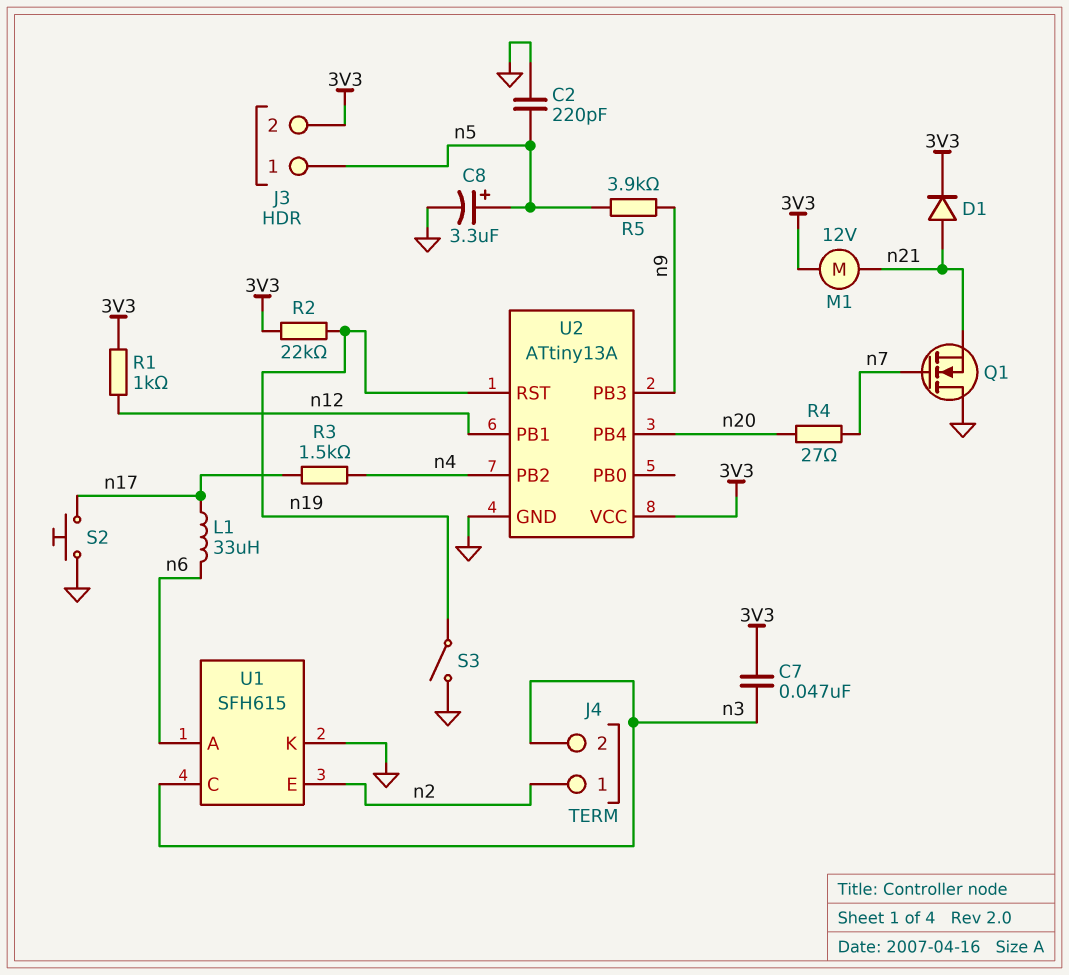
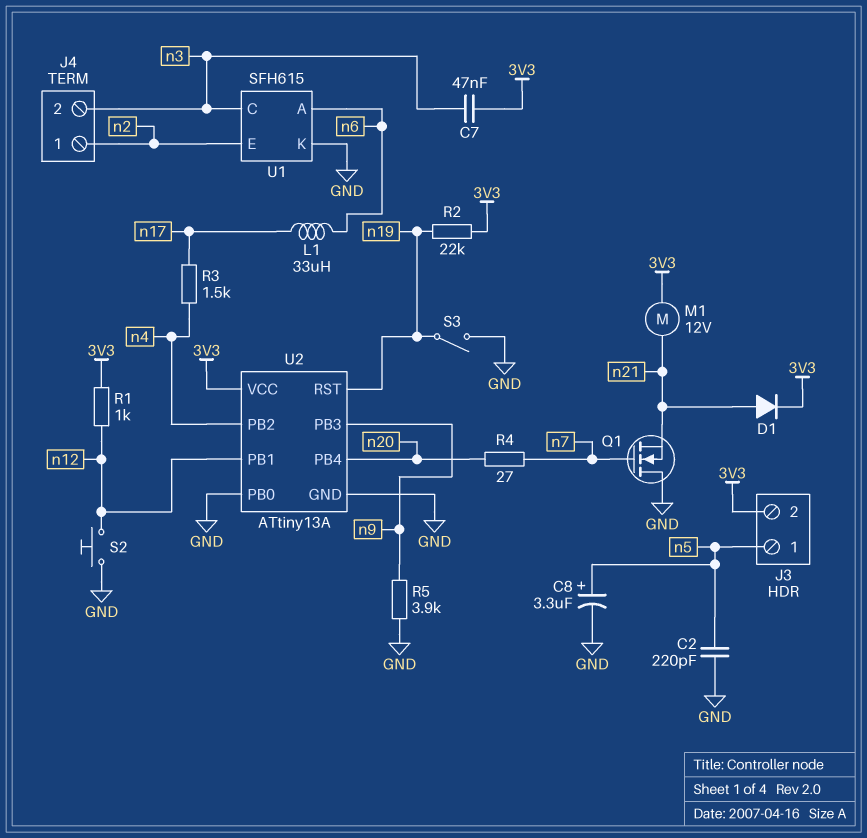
R5: 3.9k (n5, n9) -> 3.9k (GND, n9)
S2: button (GND, n17) -> button (GND, n12)
U2 pin PB0: none -> GND

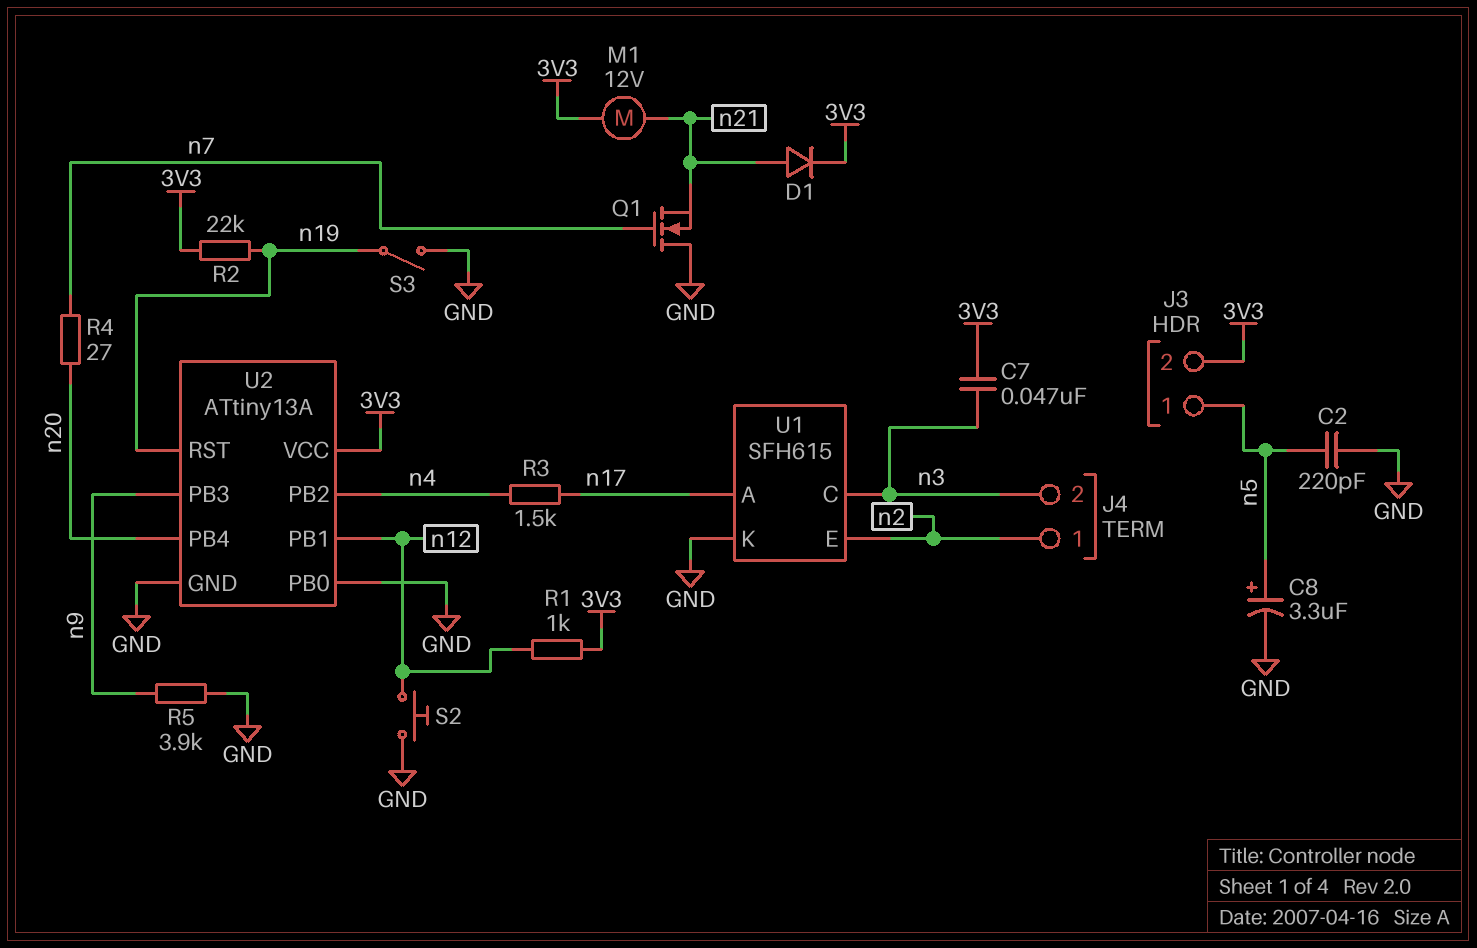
L1: 33uH (n6, n17) -> none
U1 pin A: n6 -> n17

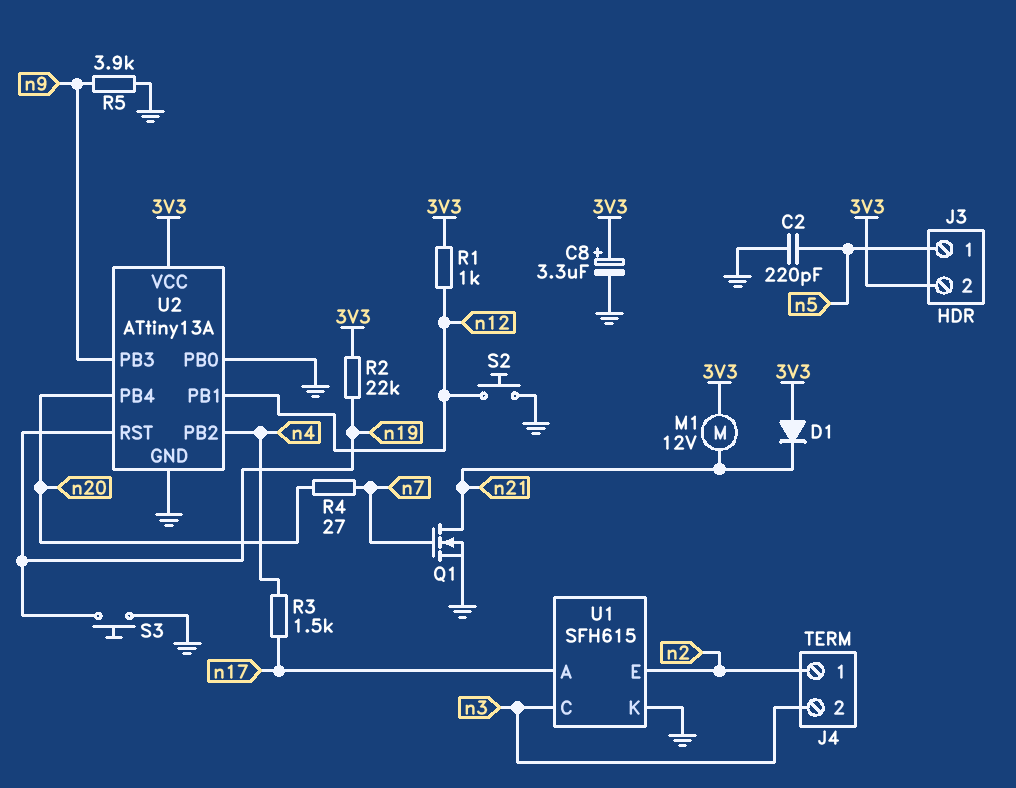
C7: 47nF (3V3, n3) -> none
C8: 3.3uF (plus n5, minus GND) -> 3.3uF (plus 3V3, minus GND)
D1: diode (A n21, K 3V3) -> diode (A 3V3, K n21)
Q1: NMOS (G n7, D GND, S n21) -> NMOS (G n7, D n21, S GND)
S3: switch (GND, n19) -> button (GND, n19)

